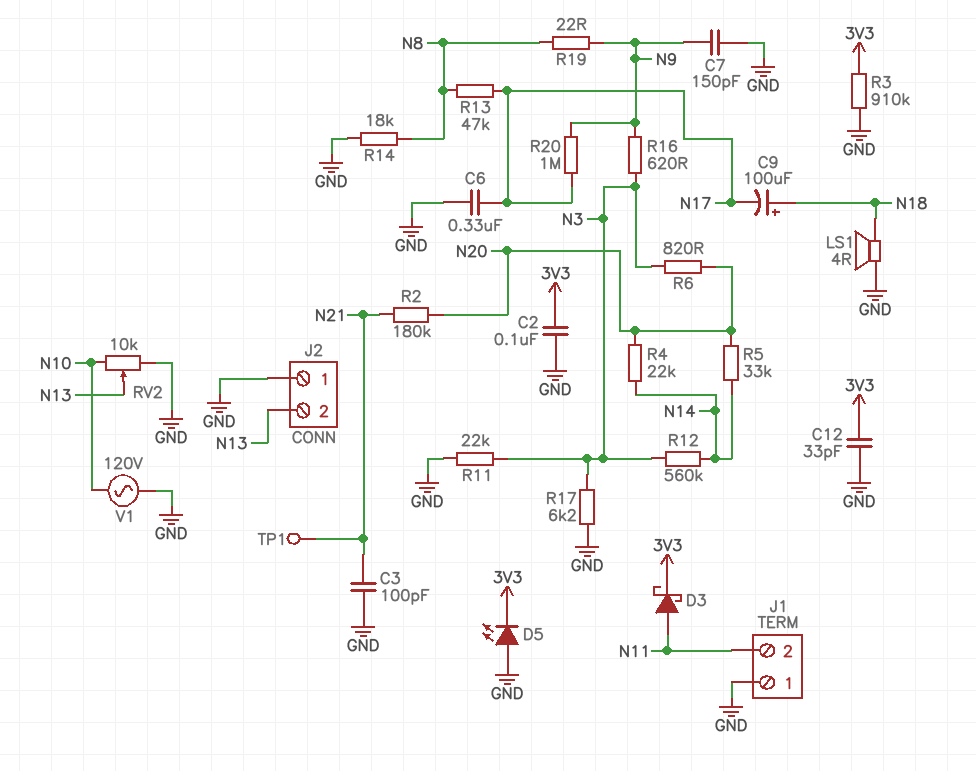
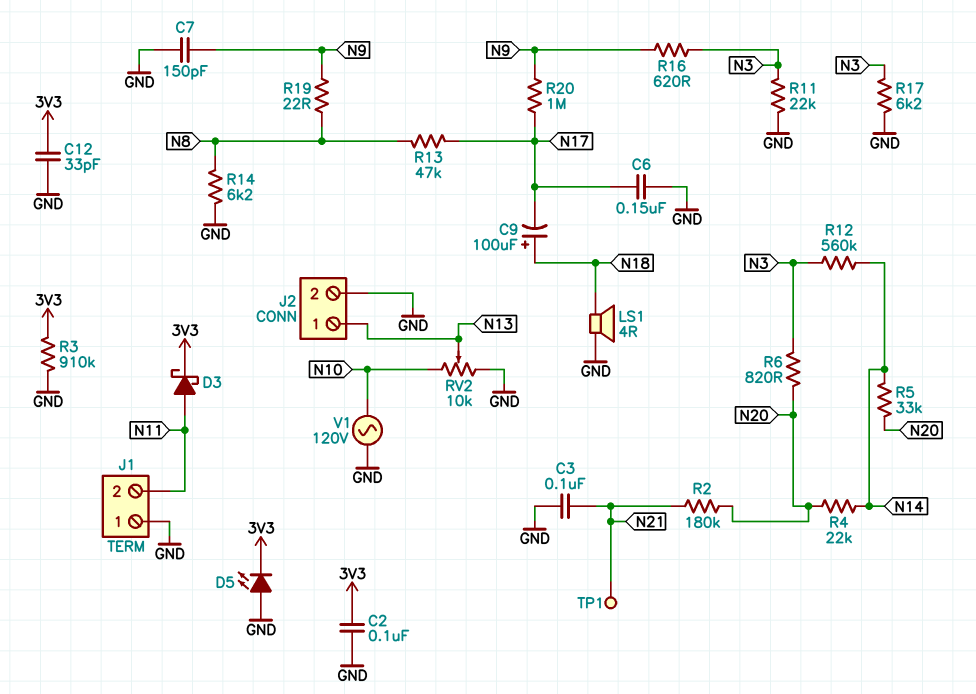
C3: 100pF (GND, N21) -> 100nF (GND, N21)
C6: 330nF (GND, N17) -> 150nF (GND, N17)
J2 pin 1: GND -> N13
J2 pin 2: N13 -> GND
R14: 18k (GND, N8) -> 6.2k (GND, N8)

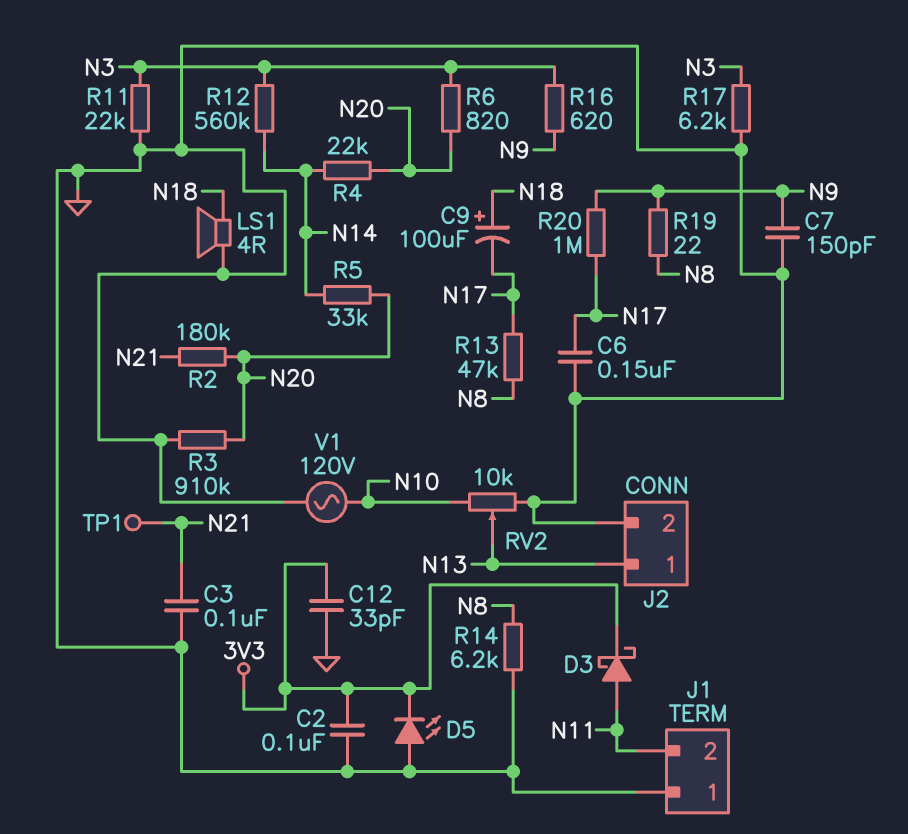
R3: 910k (3V3, GND) -> 910k (GND, N20)

